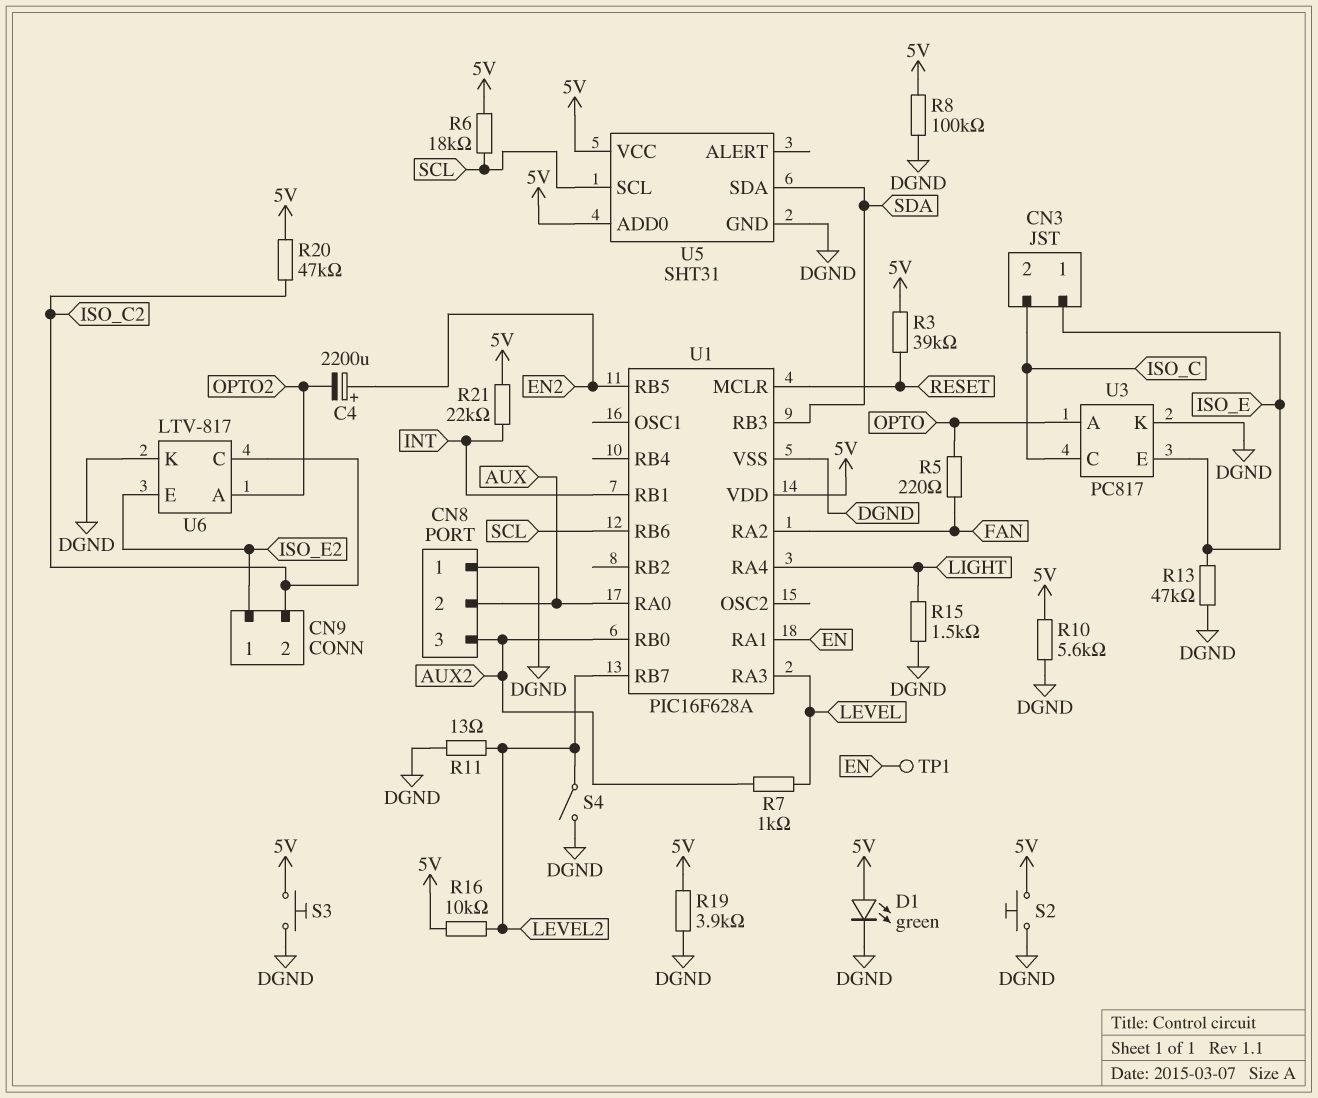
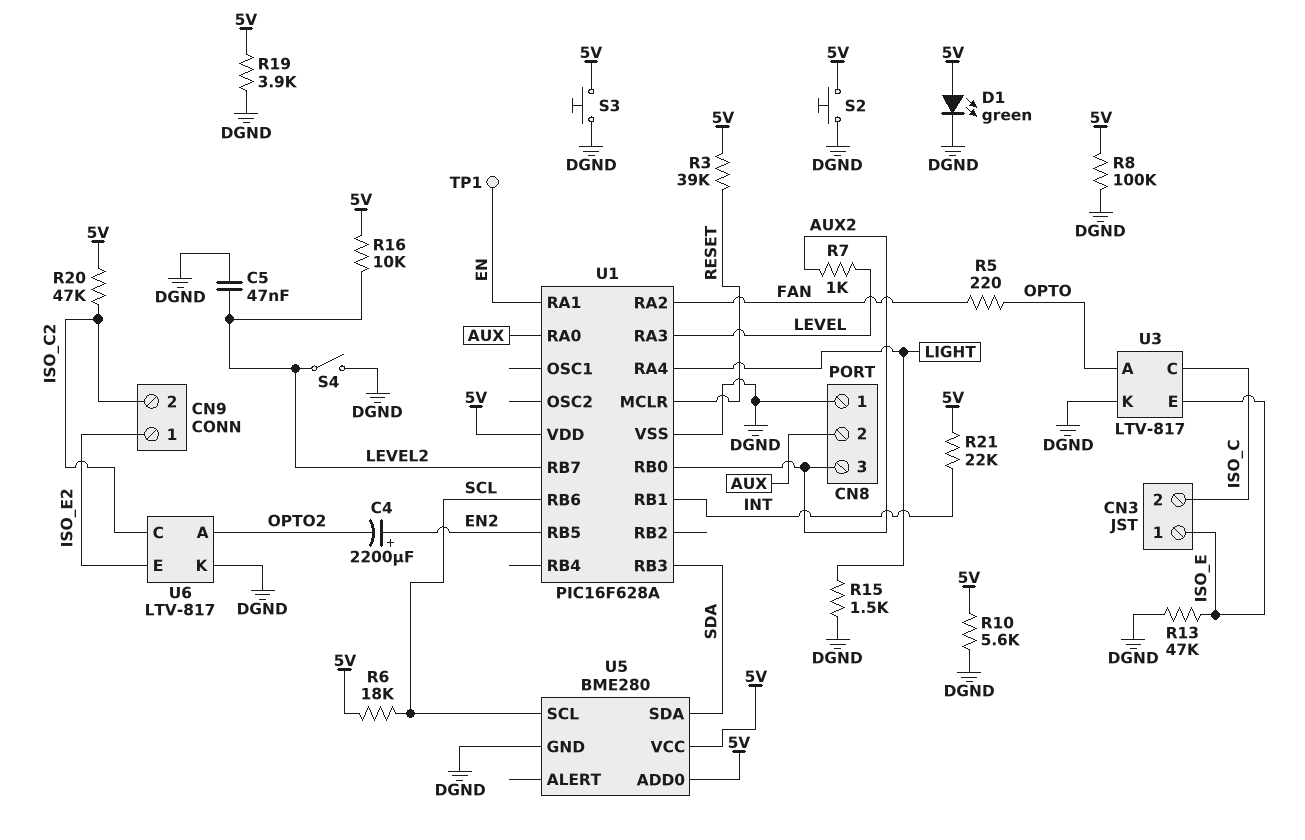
C5: none -> 47nF (DGND, LEVEL2)
R11: 13 (DGND, LEVEL2) -> none
U3: PC817 -> LTV-817
U5: SHT31 -> BME280

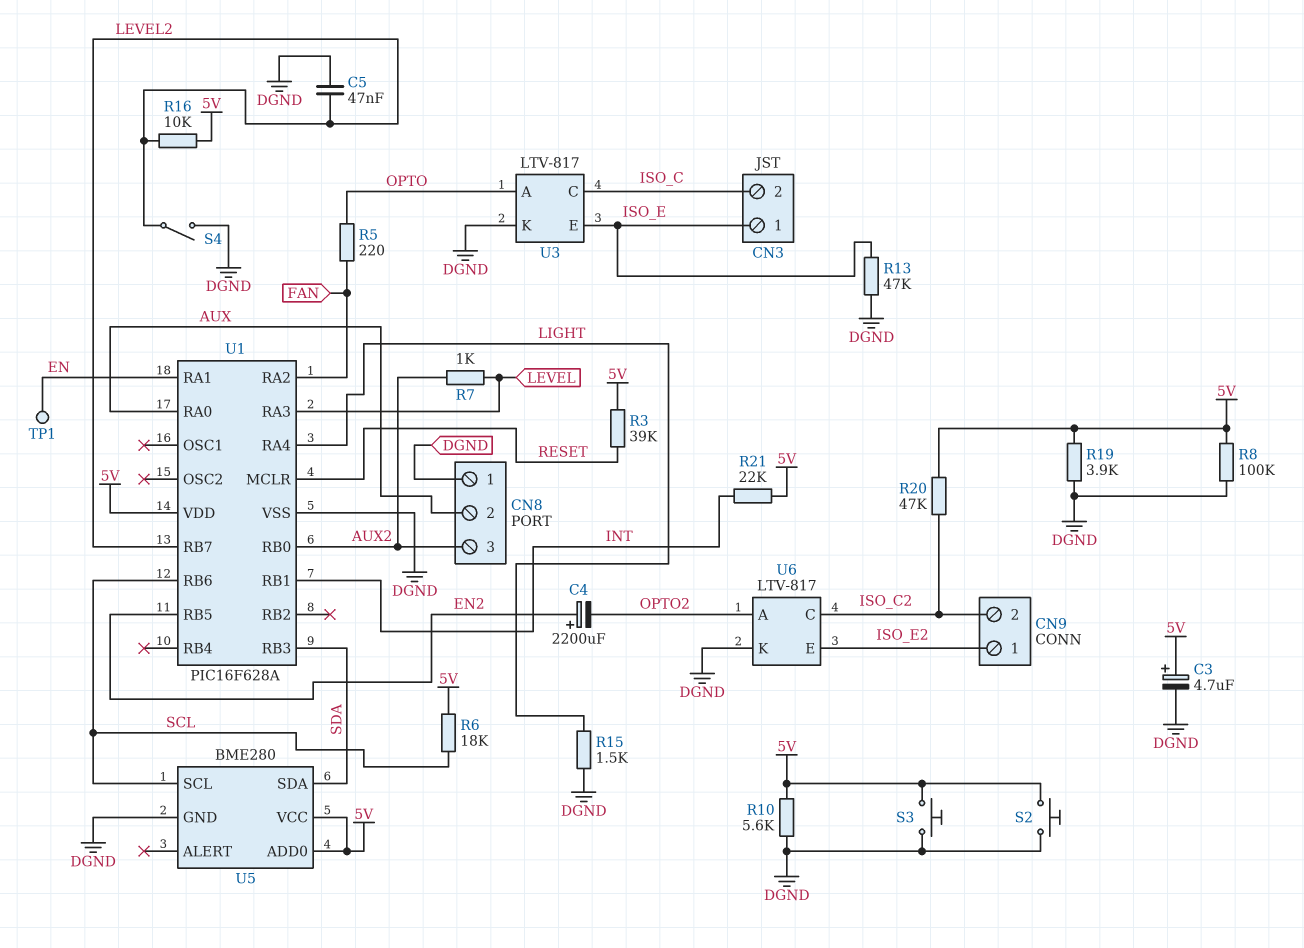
C3: none -> 4.7uF (plus 5V, minus DGND)
D1: LED green (A 5V, K DGND) -> none

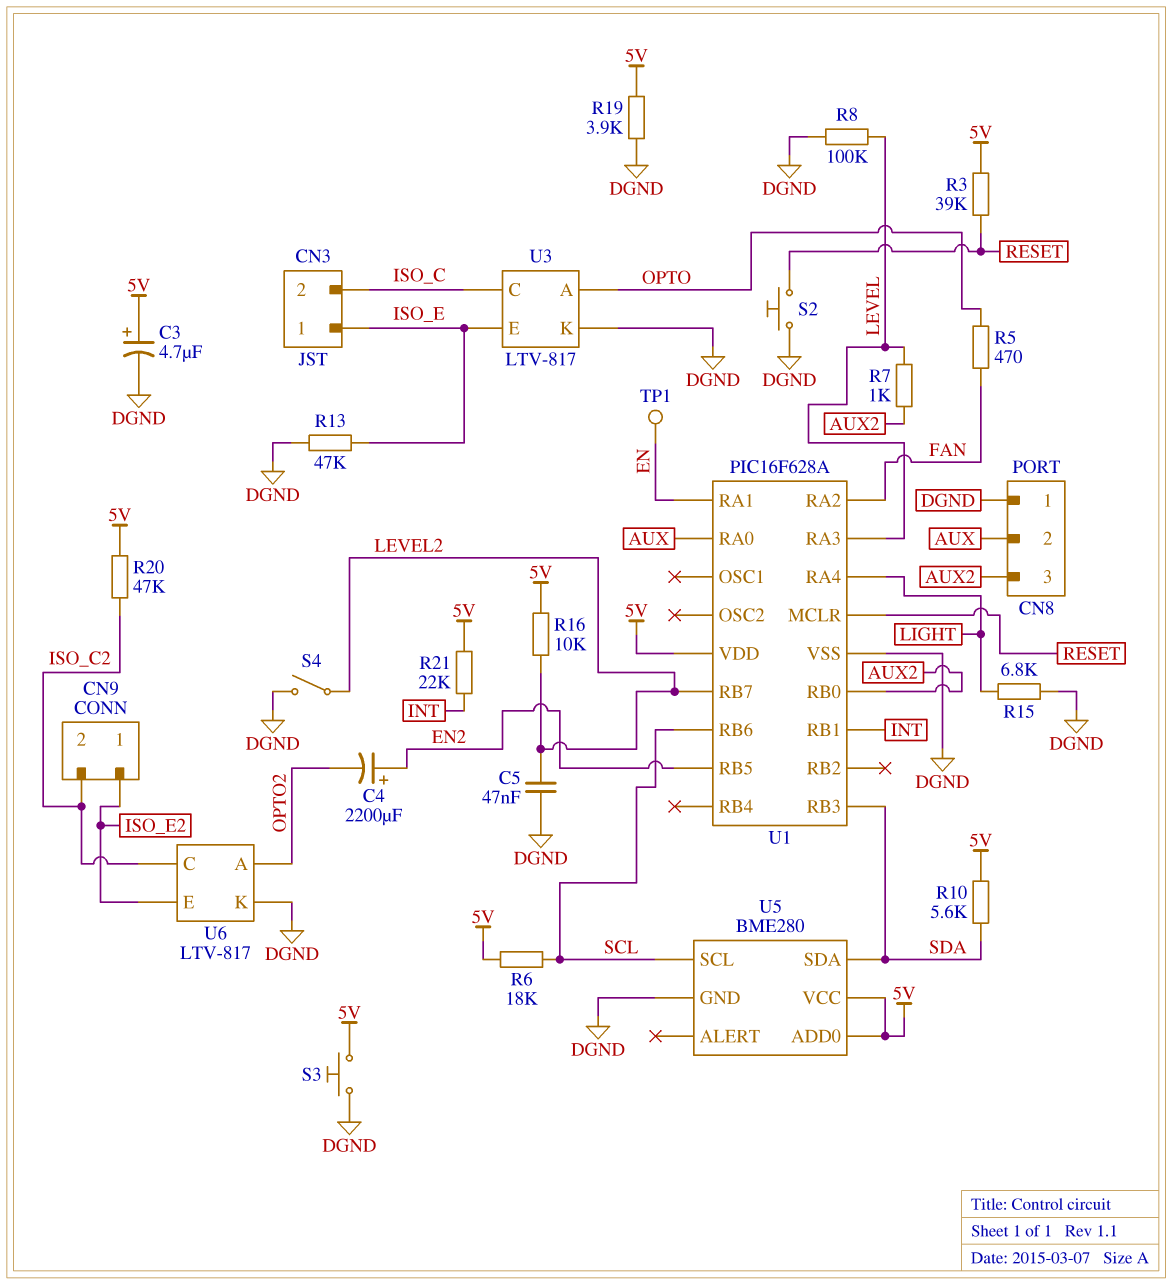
R5: 220 (FAN, OPTO) -> 470 (FAN, OPTO)
R8: 100k (5V, DGND) -> 100k (DGND, LEVEL)
R10: 5.6k (5V, DGND) -> 5.6k (5V, SDA)
R15: 1.5k (DGND, LIGHT) -> 6.8k (DGND, LIGHT)
S2: button (5V, DGND) -> button (DGND, RESET)

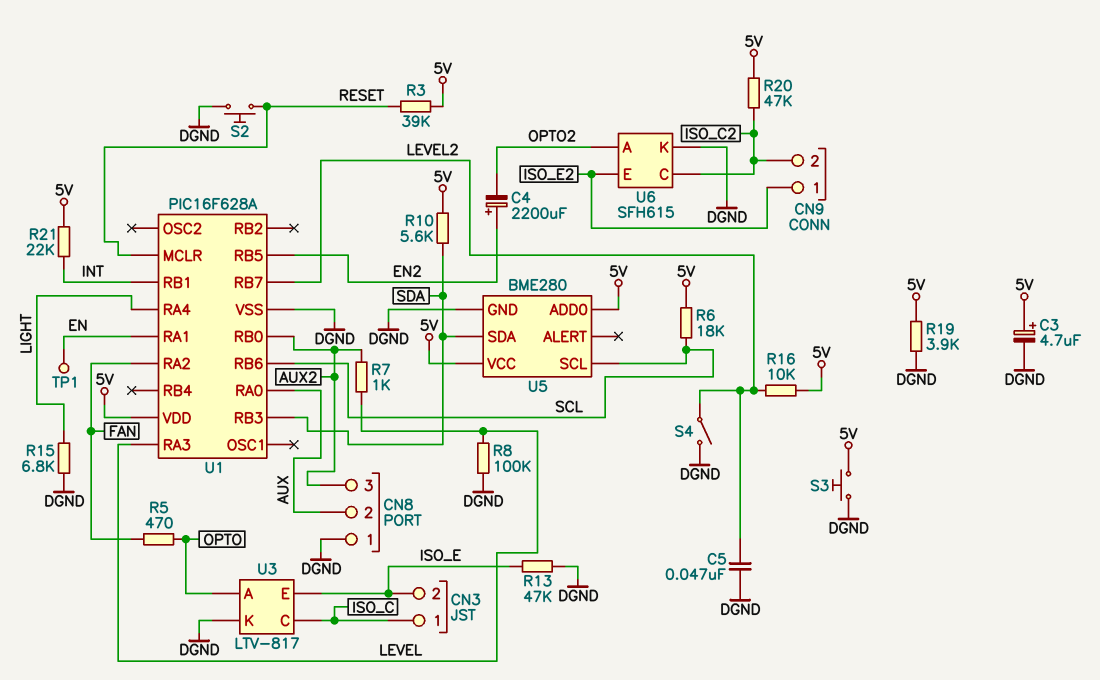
CN3 pin 1: ISO_E -> ISO_C
CN3 pin 2: ISO_C -> ISO_E
U6: LTV-817 -> SFH615

